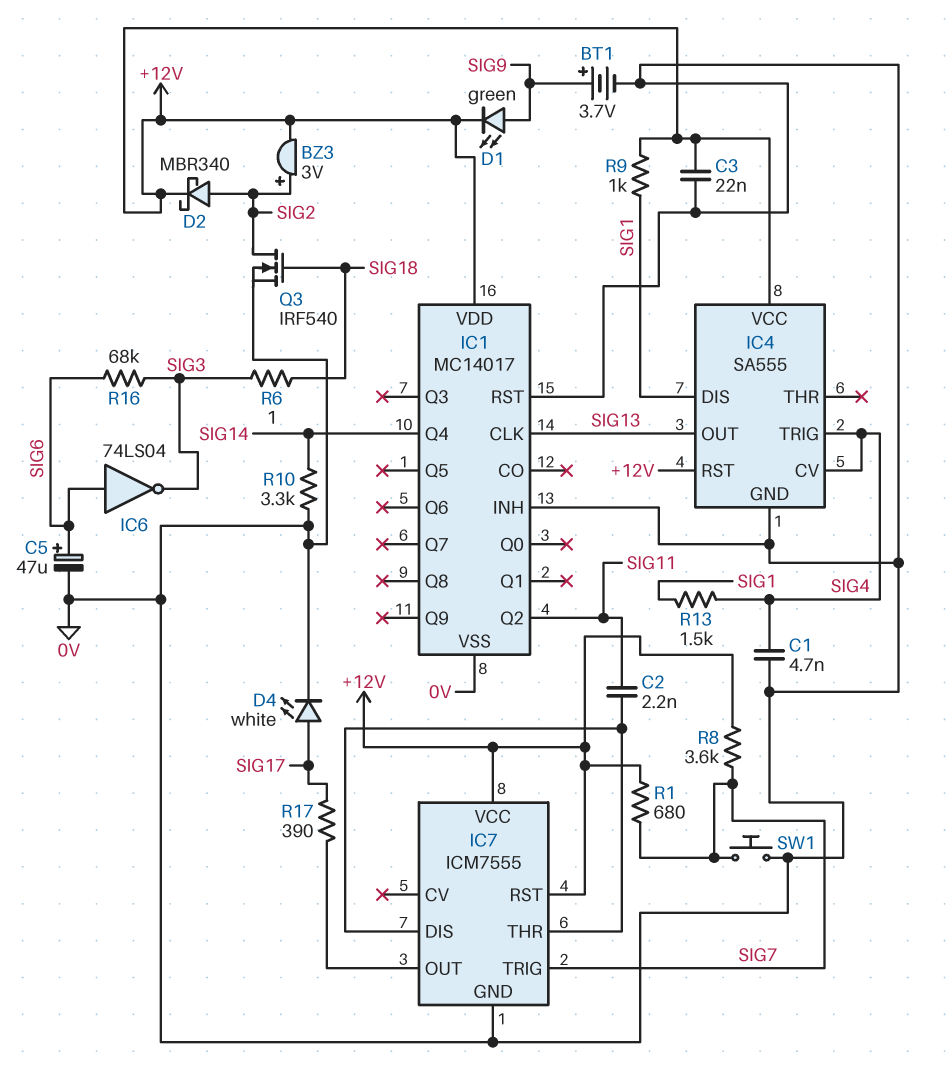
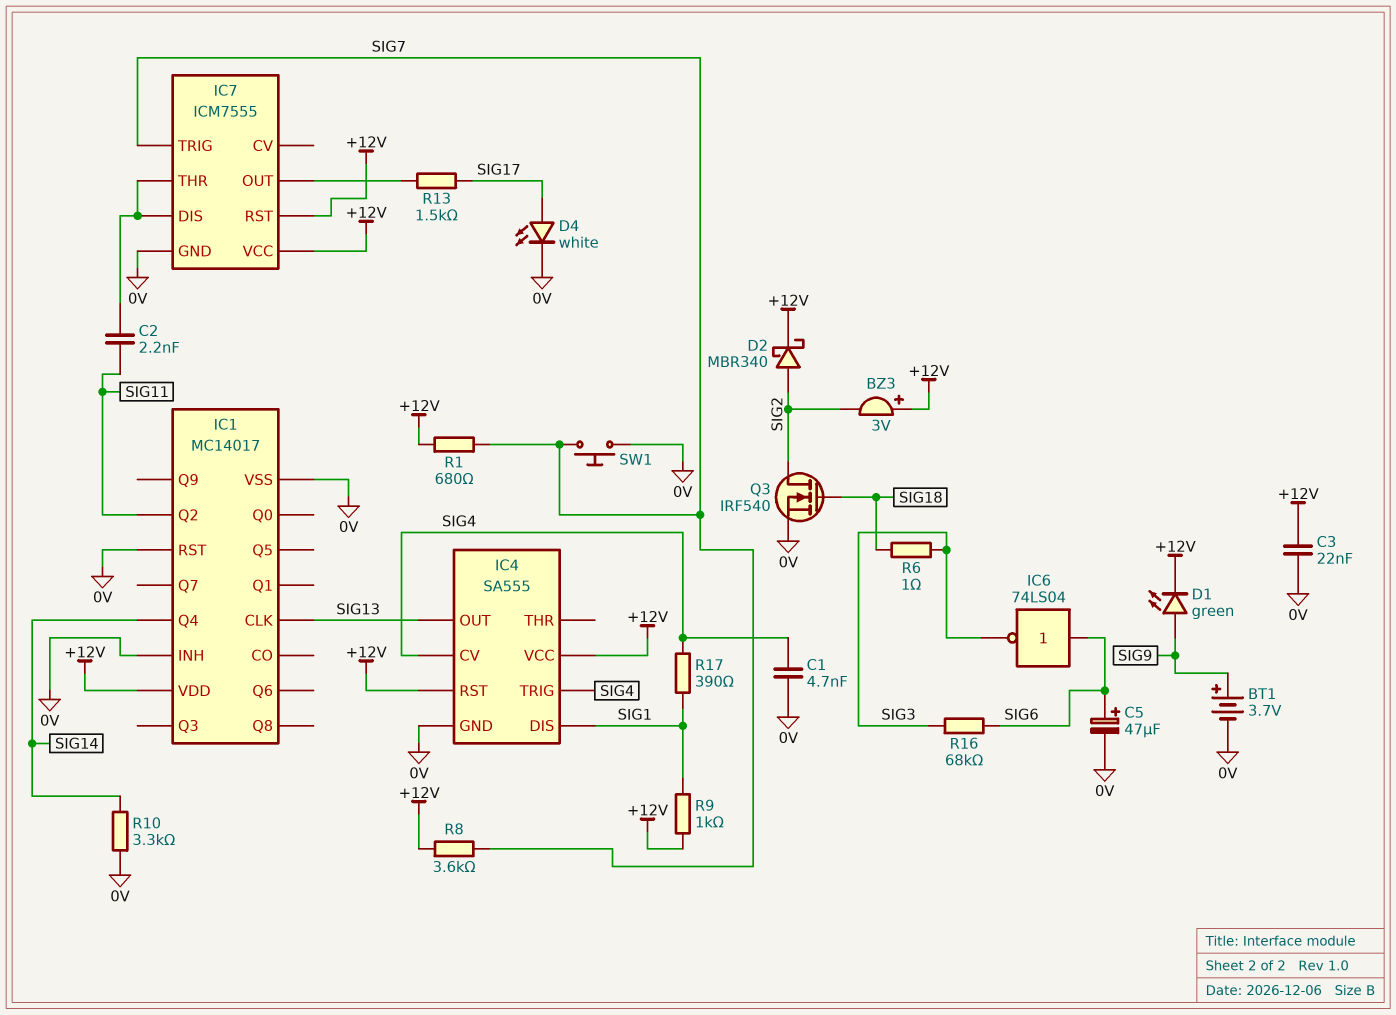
BZ3: buzzer 3V (plus SIG2, minus +12V) -> buzzer 3V (plus +12V, minus SIG2)
R13: 1.5k (SIG1, SIG4) -> 1.5k (IC7/OUT, SIG17)
R17: 390 (IC7/OUT, SIG17) -> 390 (SIG1, SIG4)

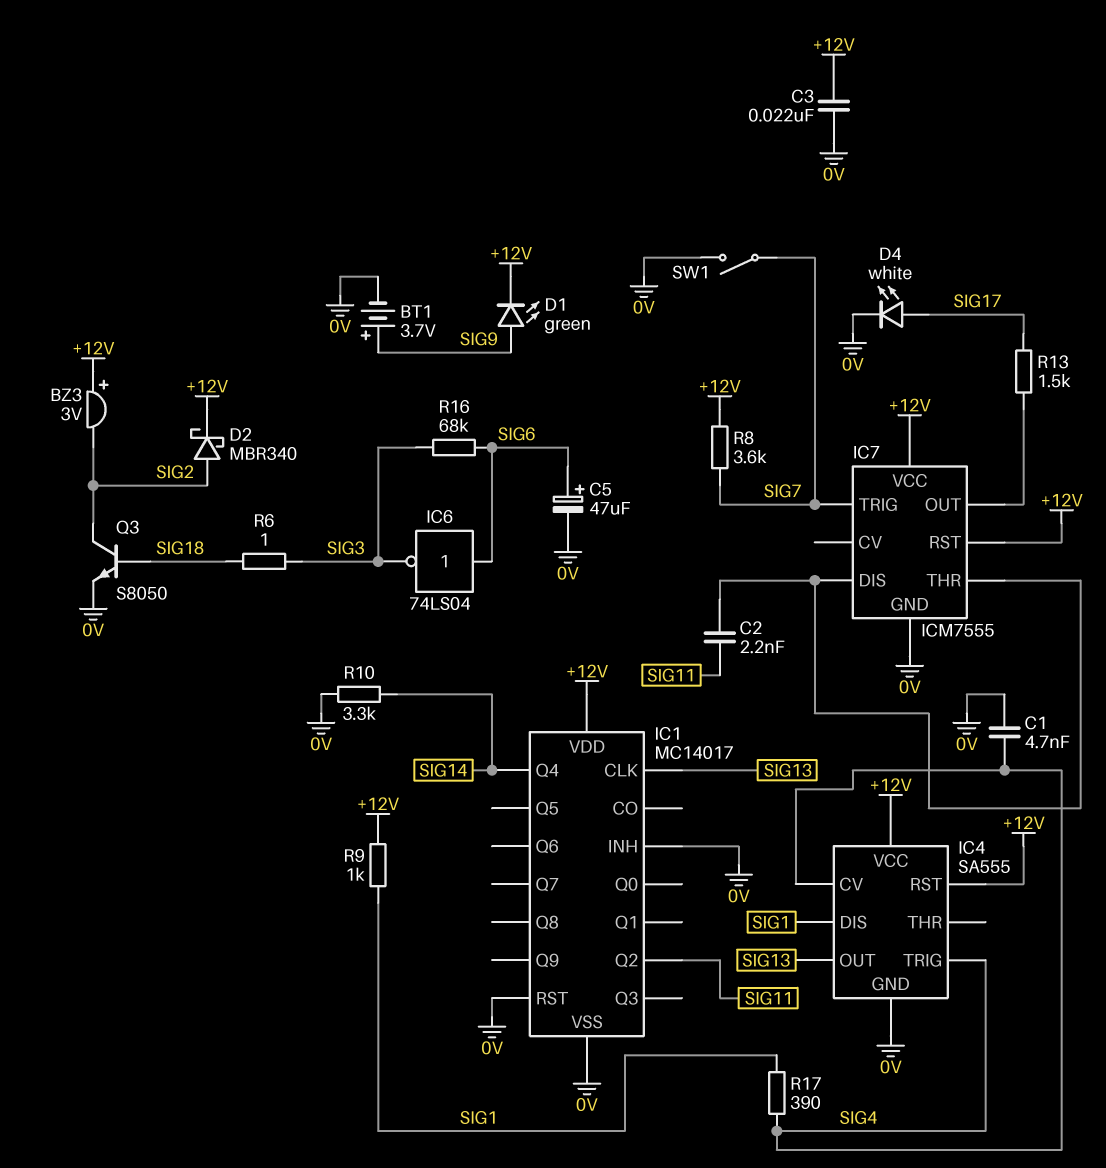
Q3: NMOS IRF540 (G SIG18, D SIG2, S 0V) -> NPN S8050 (B SIG18, C SIG2, E 0V)
R1: 680 (+12V, SIG7) -> none
SW1: button (0V, SIG7) -> switch (0V, SIG7)

